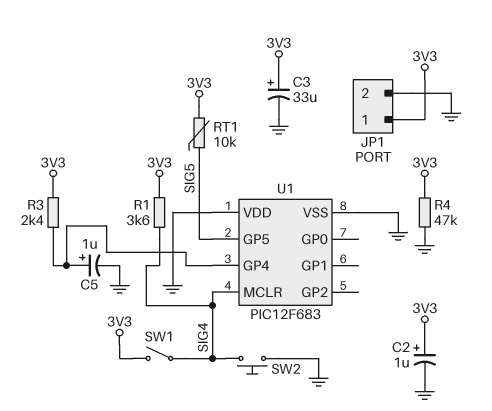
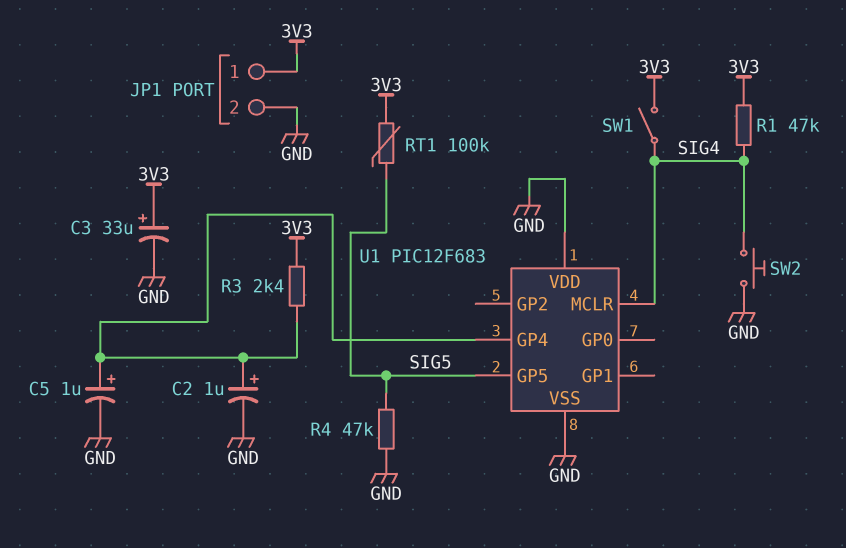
C2: 1uF (plus 3V3, minus GND) -> 1uF (plus U1/GP4, minus GND)
R1: 3.6k (3V3, SIG4) -> 47k (3V3, SIG4)
R4: 47k (3V3, GND) -> 47k (GND, SIG5)
RT1: 10k (3V3, SIG5) -> 100k (3V3, SIG5)

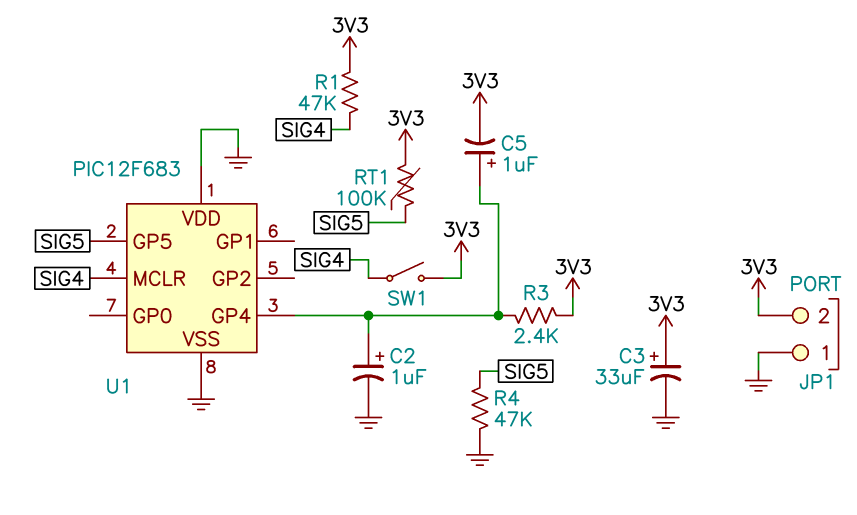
C5: 1uF (plus U1/GP4, minus GND) -> 1uF (plus U1/GP4, minus 3V3)
JP1 pin 1: 3V3 -> GND
JP1 pin 2: GND -> 3V3
SW2: button (GND, SIG4) -> none

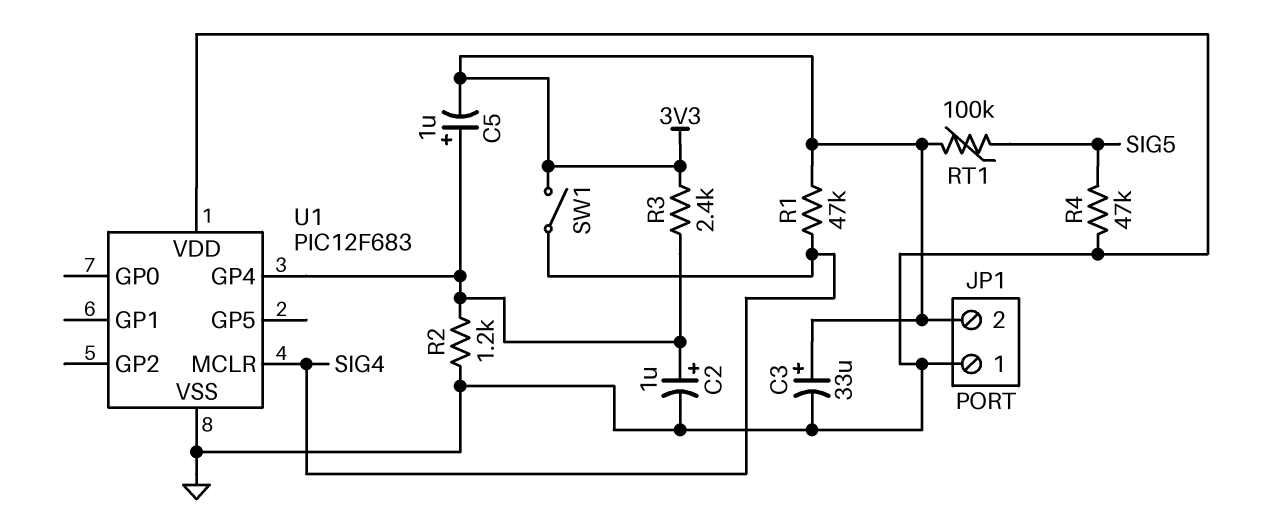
R2: none -> 1.2k (GND, U1/GP4)
U1 pin GP5: SIG5 -> none

